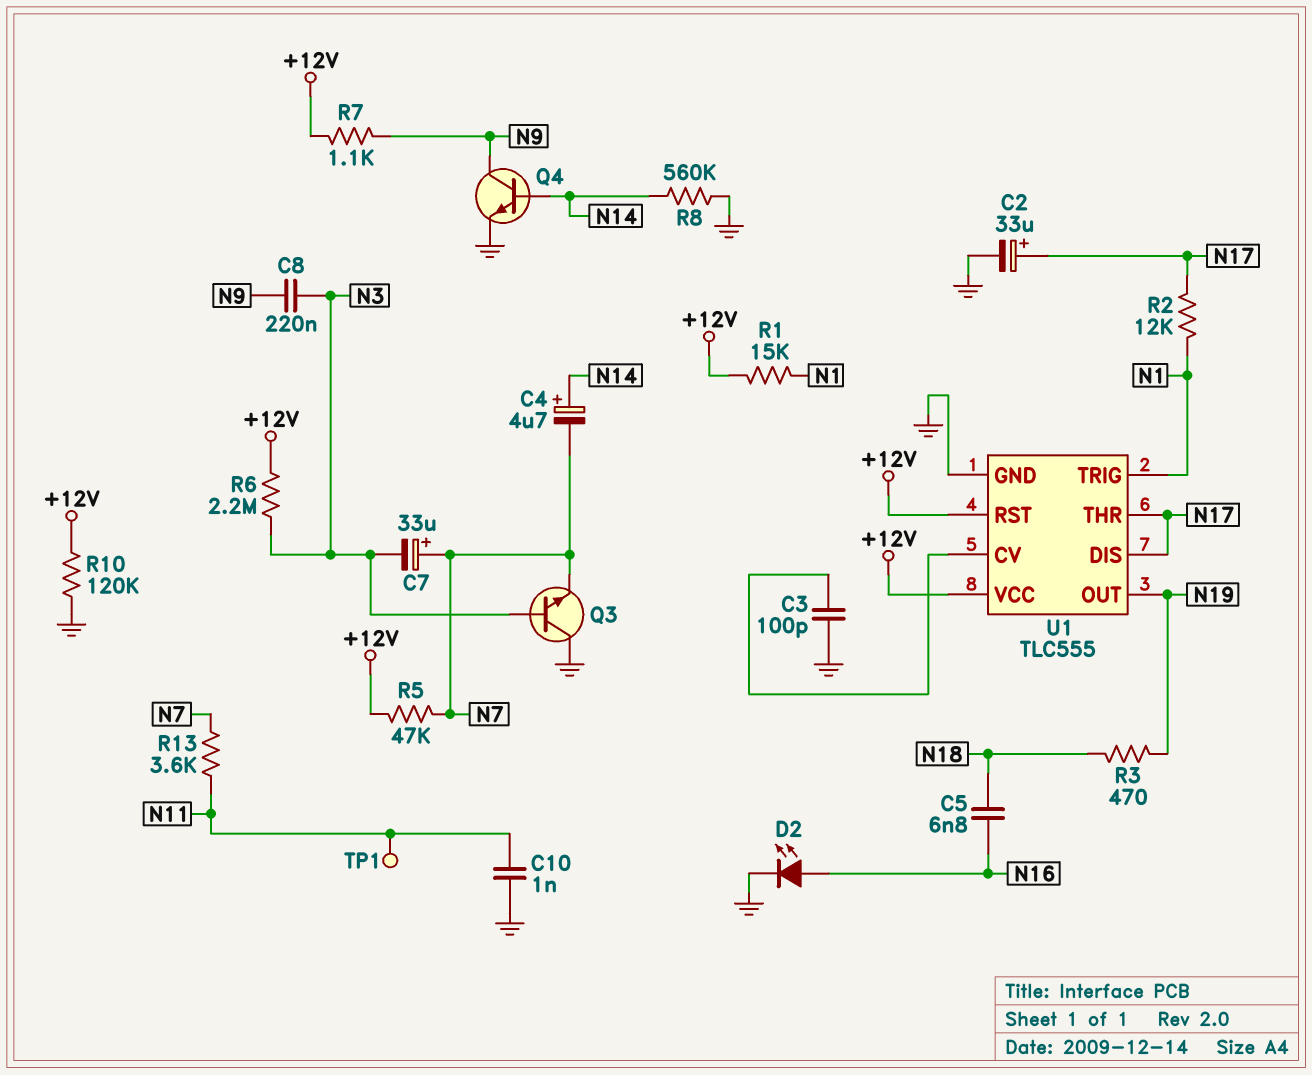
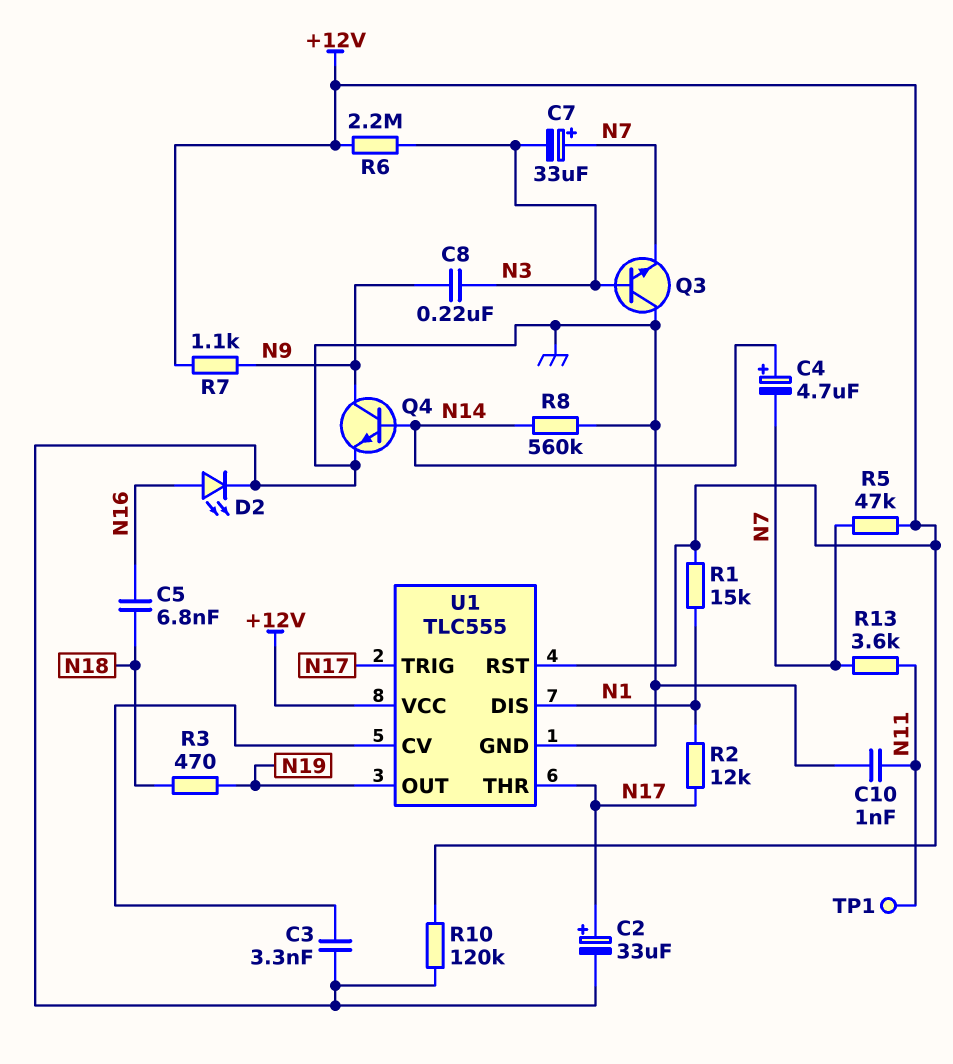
C3: 100pF (GND, U1/CV) -> 3.3nF (GND, U1/CV)
U1 pin DIS: N17 -> N1
U1 pin TRIG: N1 -> N17

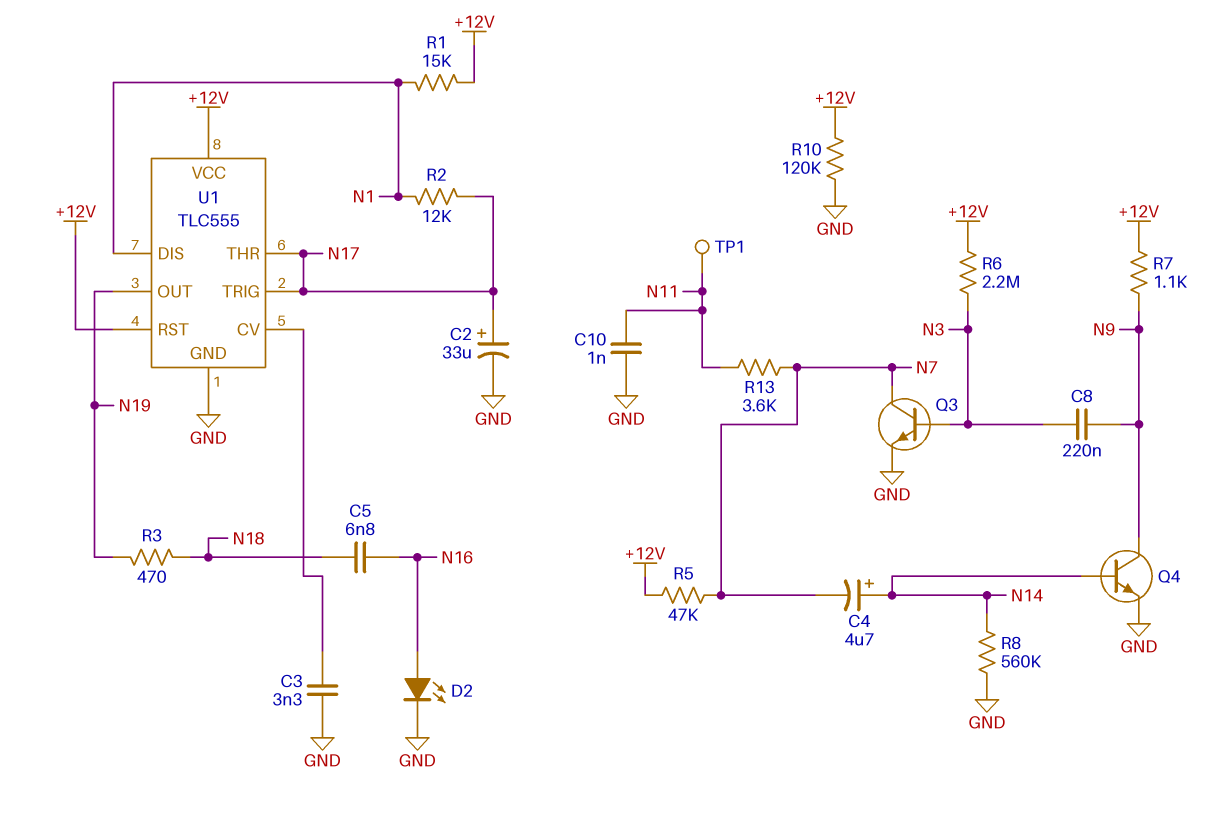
C7: 33uF (plus N7, minus N3) -> none
Q3: NPN (B N3, C GND, E N7) -> NPN (B N3, C N7, E GND)

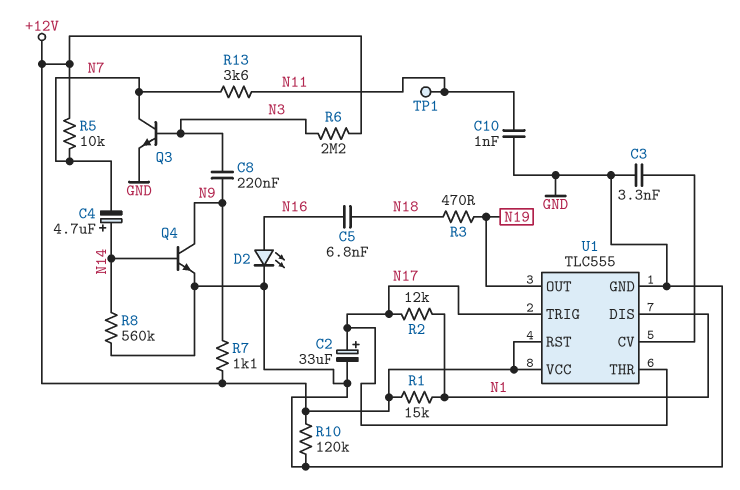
R5: 47k (+12V, N7) -> 10k (+12V, N7)

